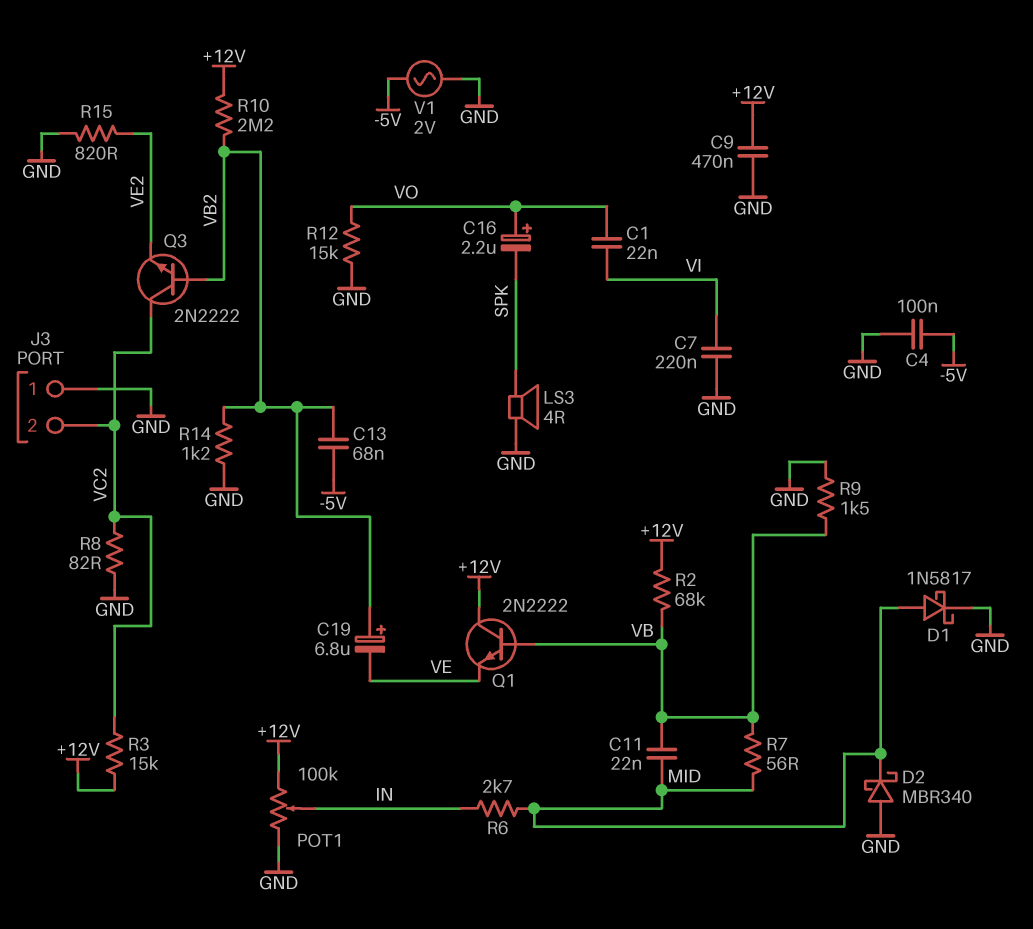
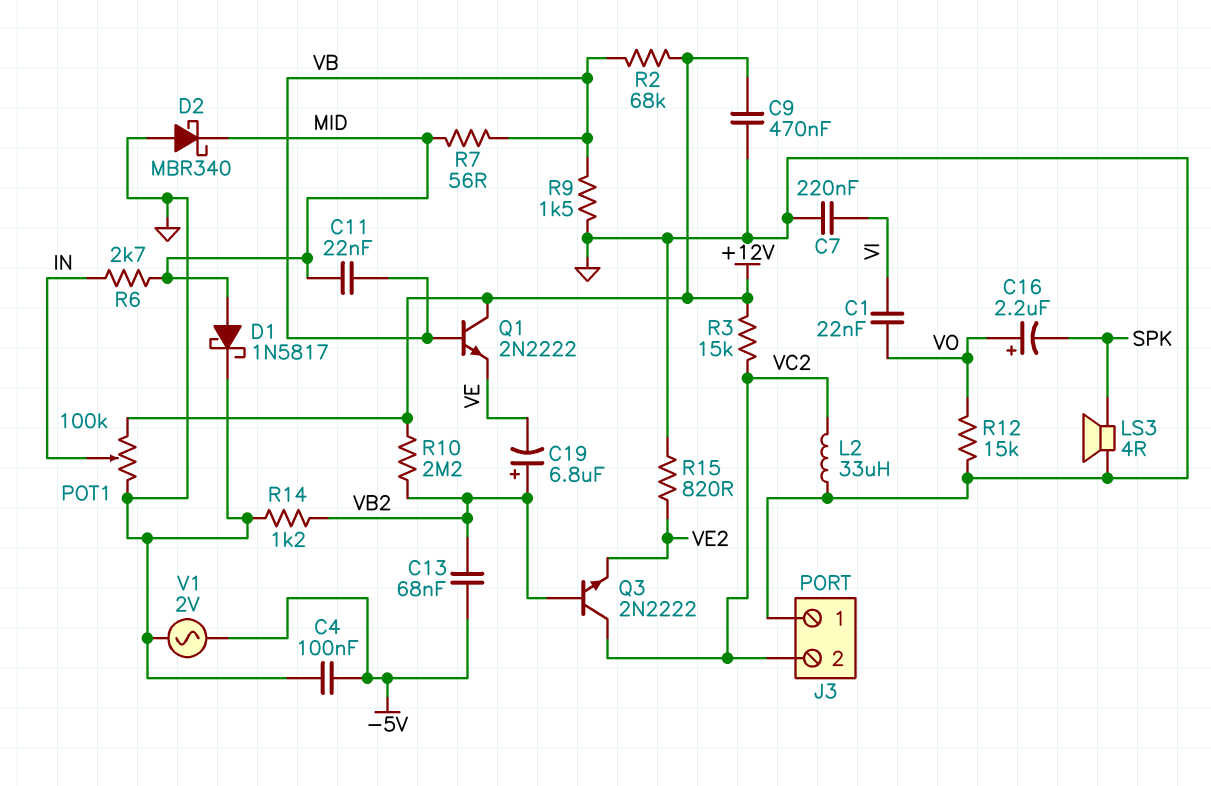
L2: none -> 33uH (GND, VC2)
R8: 82 (GND, VC2) -> none

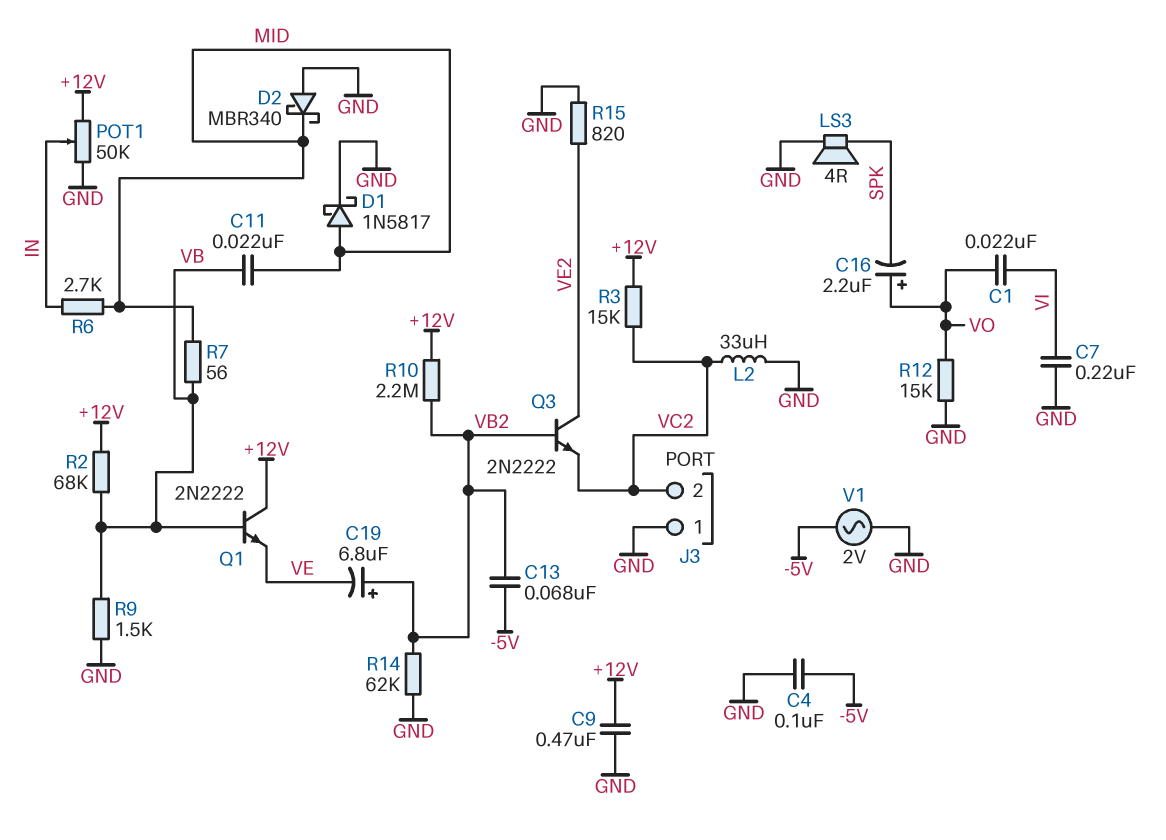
POT1: 100k (+12V, GND, wiper IN) -> 50k (+12V, GND, wiper IN)
Q3: NPN 2N2222 (B VB2, C VC2, E VE2) -> NPN 2N2222 (B VB2, C VE2, E VC2)
R14: 1.2k (GND, VB2) -> 62k (GND, VB2)

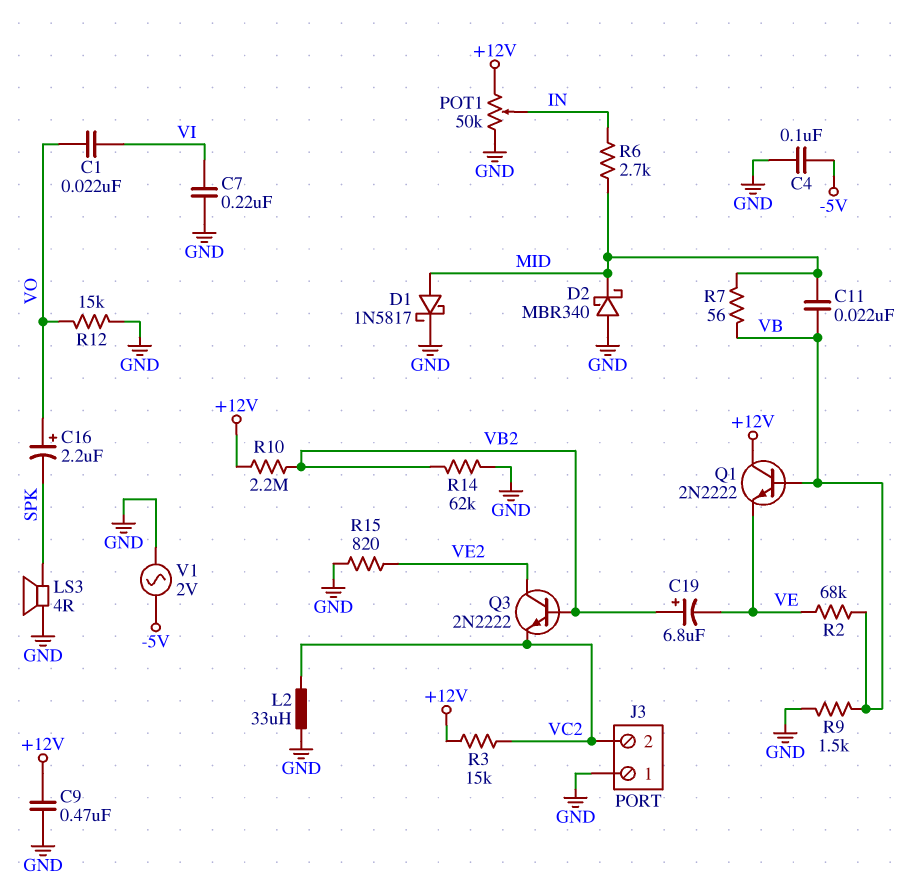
C13: 68nF (-5V, VB2) -> none
R2: 68k (+12V, VB) -> 68k (VB, VE)

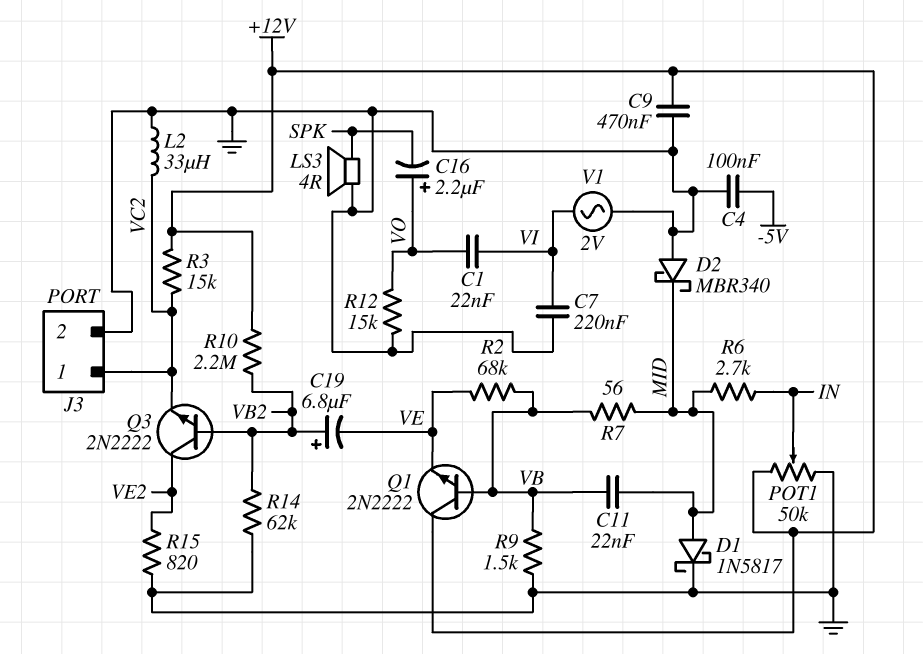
J3 pin 1: GND -> VC2
J3 pin 2: VC2 -> GND
V1: AC 2V (-5V, GND) -> AC 2V (GND, VI)

